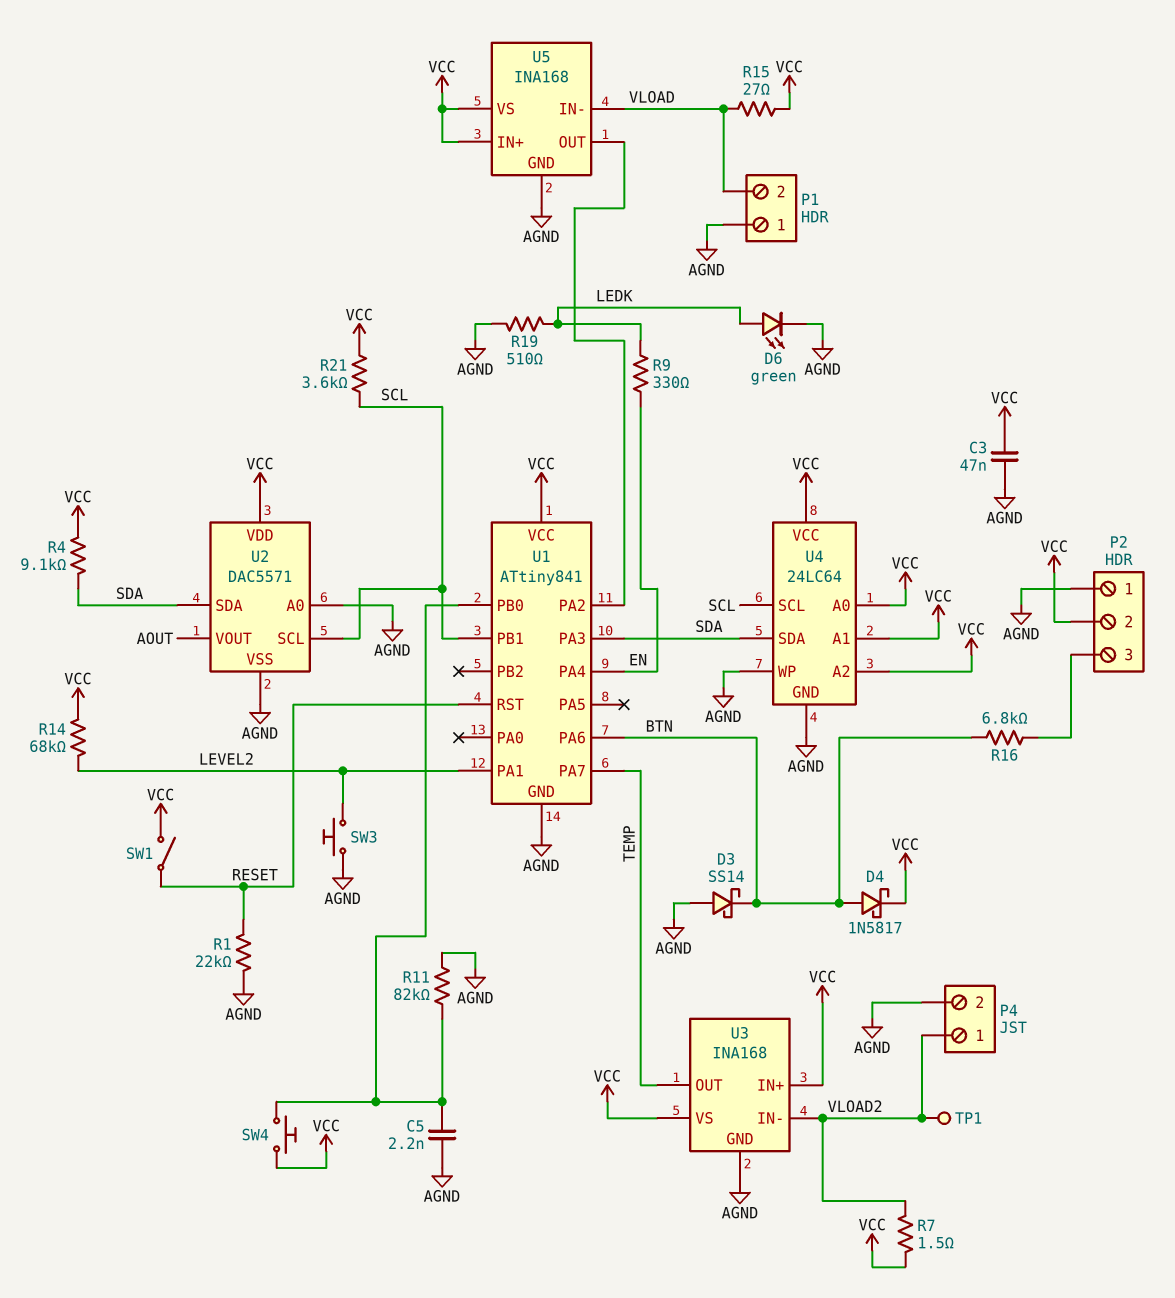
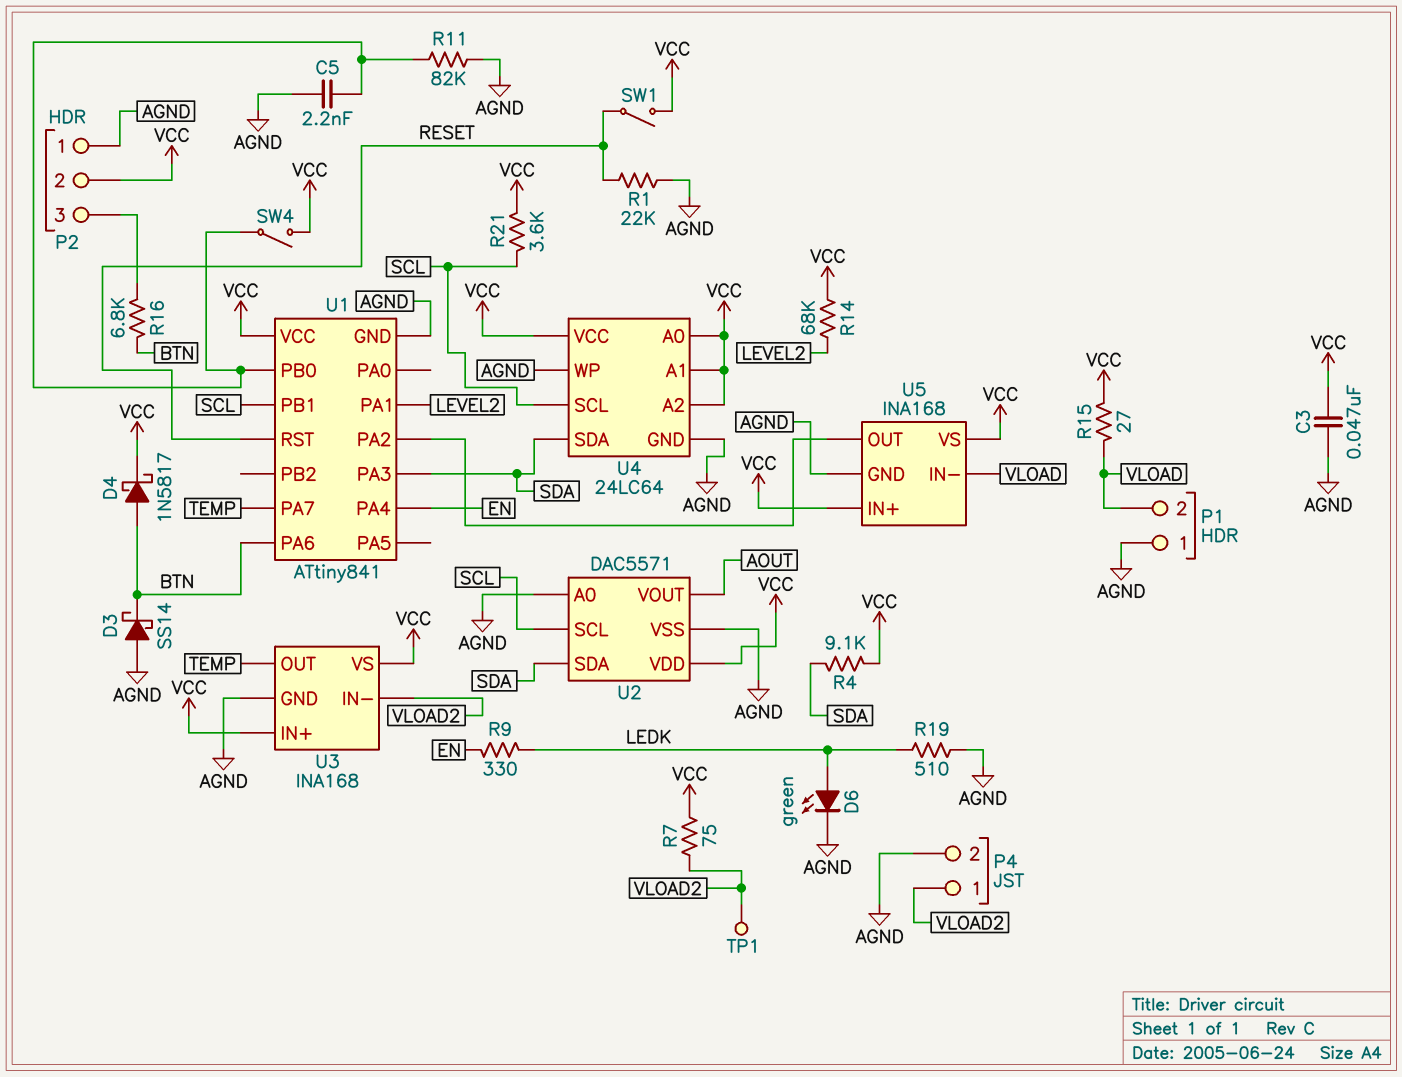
R7: 1.5 (VCC, VLOAD2) -> 75 (VCC, VLOAD2)
SW3: button (AGND, LEVEL2) -> none
SW4: button (U1/PB0, VCC) -> switch (U1/PB0, VCC)

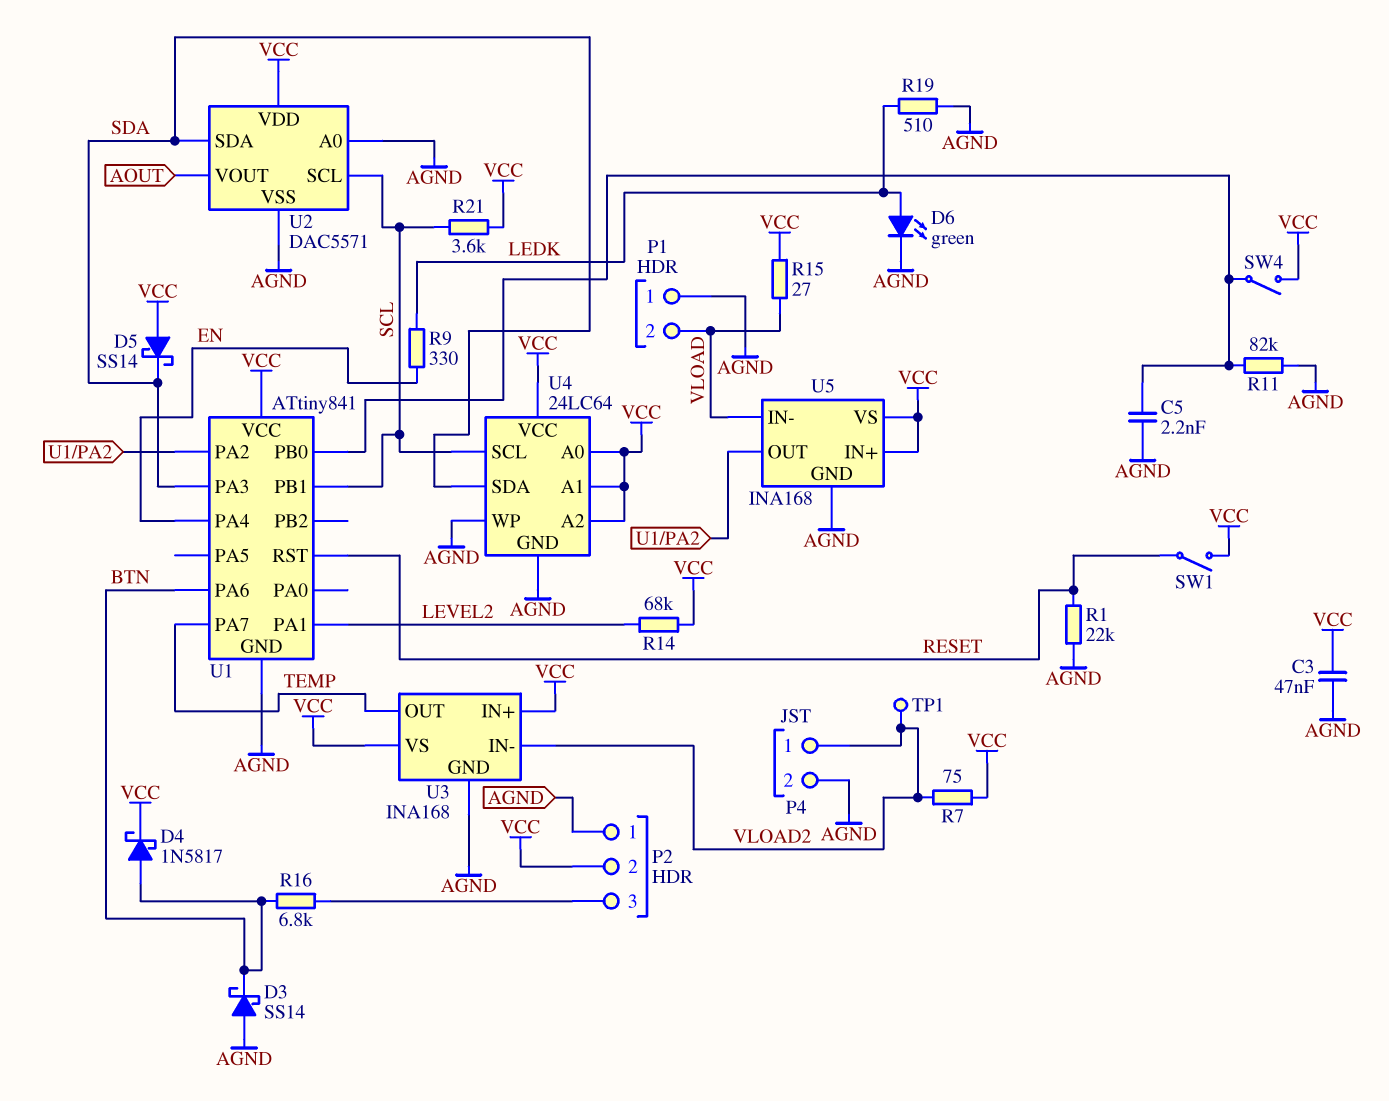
D5: none -> schottky SS14 (A VCC, K SDA)
R4: 9.1k (SDA, VCC) -> none

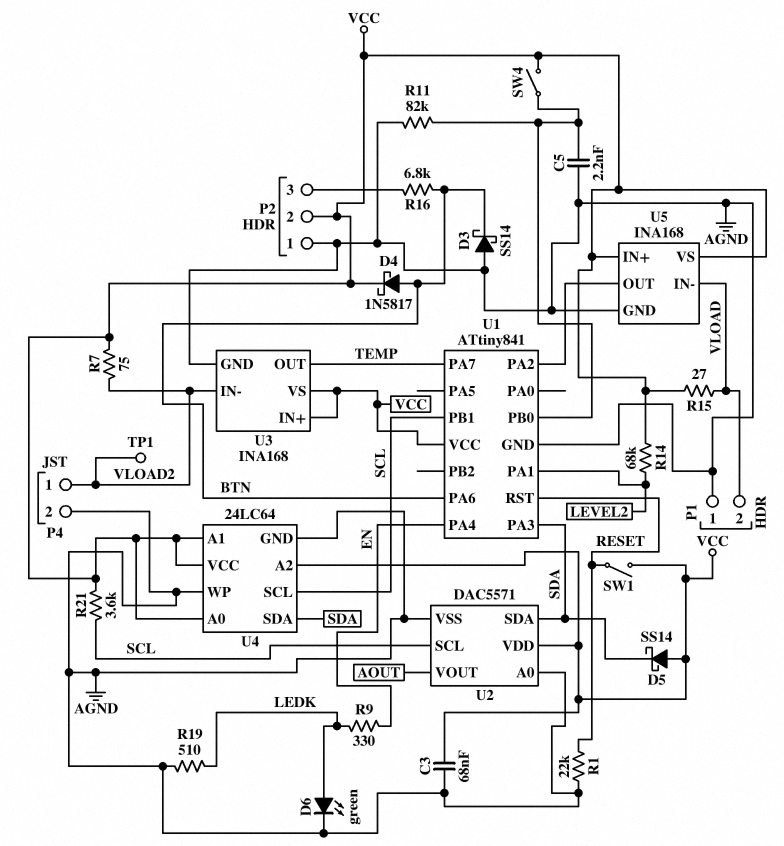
C3: 47nF (AGND, VCC) -> 68nF (AGND, VCC)

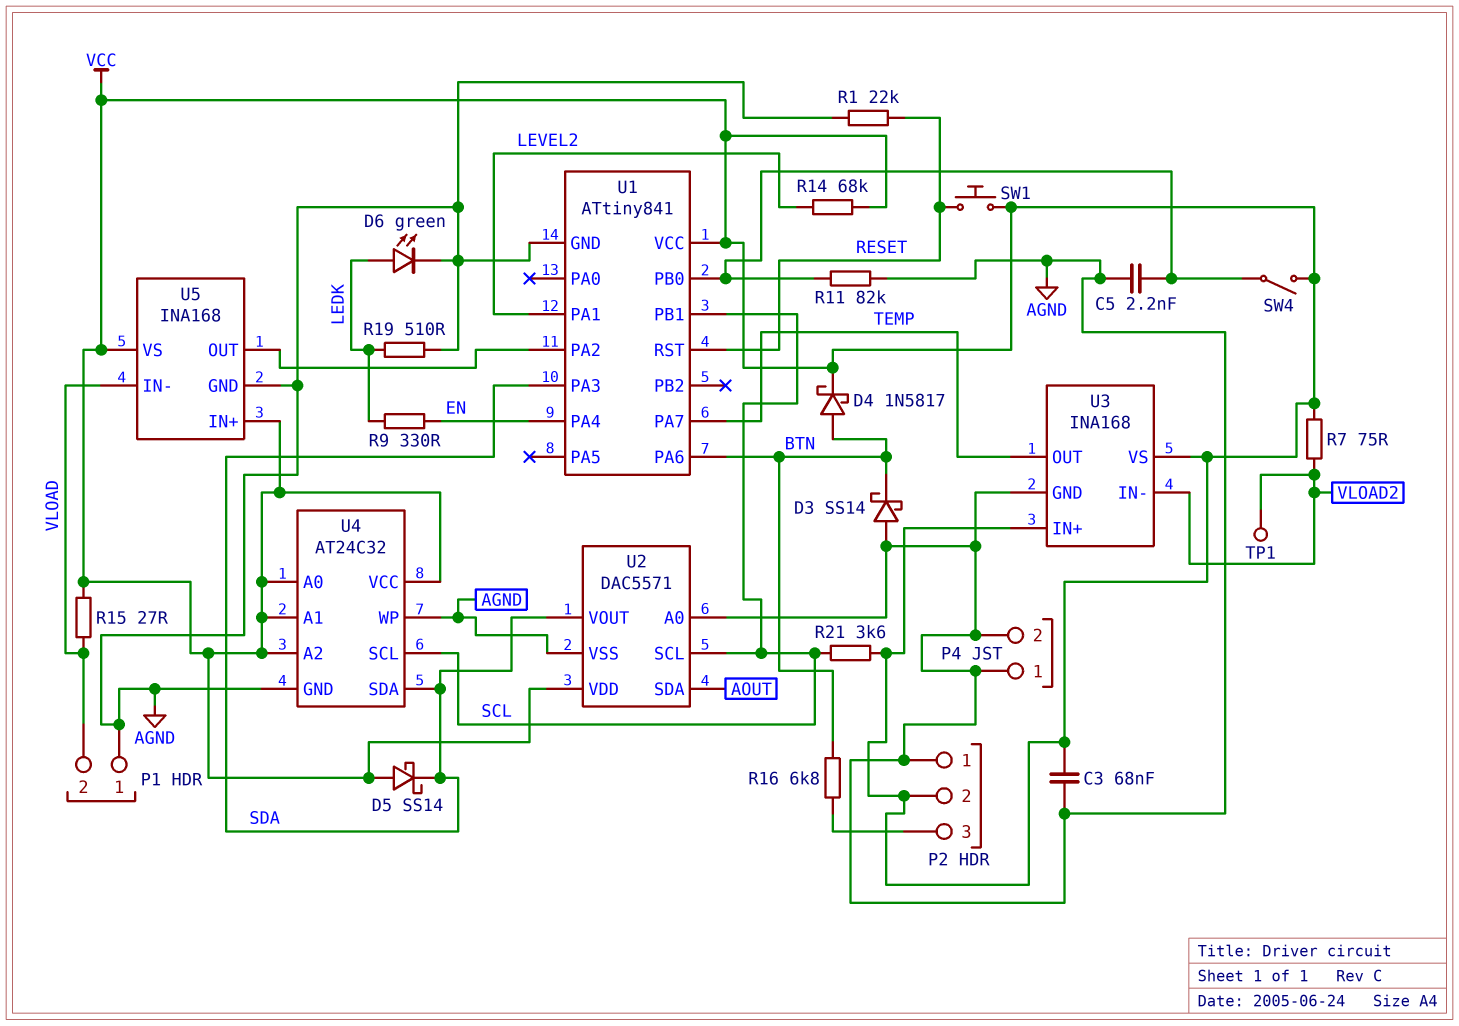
P4 pin 1: VLOAD2 -> AGND
SW1: switch (RESET, VCC) -> button (RESET, VCC)
U2 pin SDA: SDA -> AOUT
U2 pin VOUT: AOUT -> SDA
U4: 24LC64 -> AT24C32

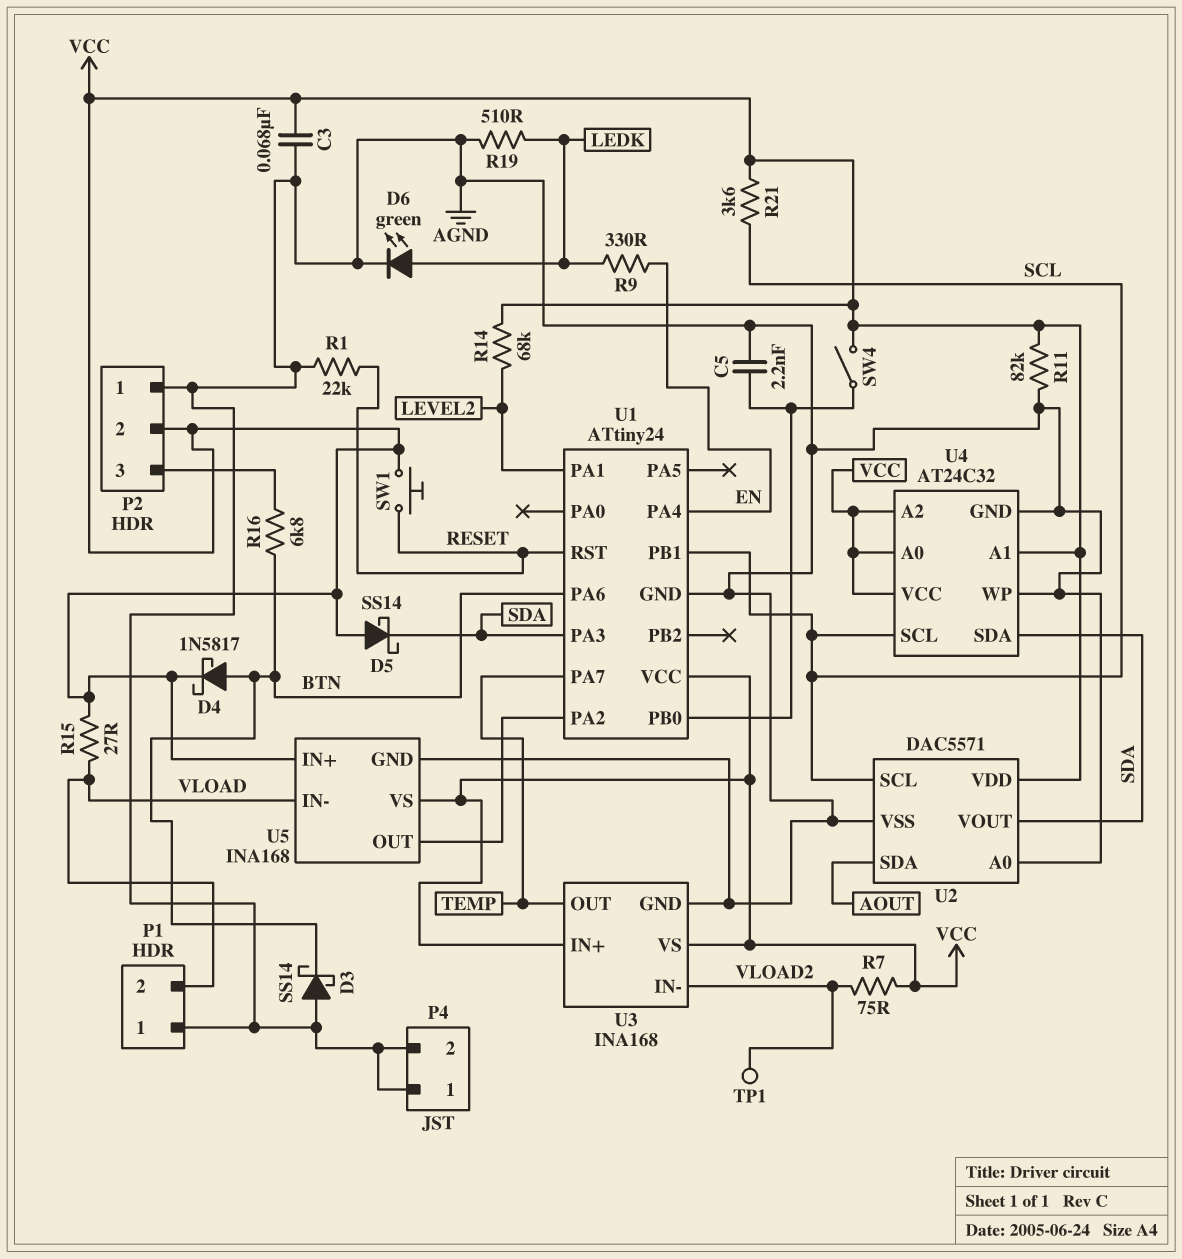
R11: 82k (AGND, U1/PB0) -> 82k (AGND, VCC)
U1: ATtiny841 -> ATtiny24

